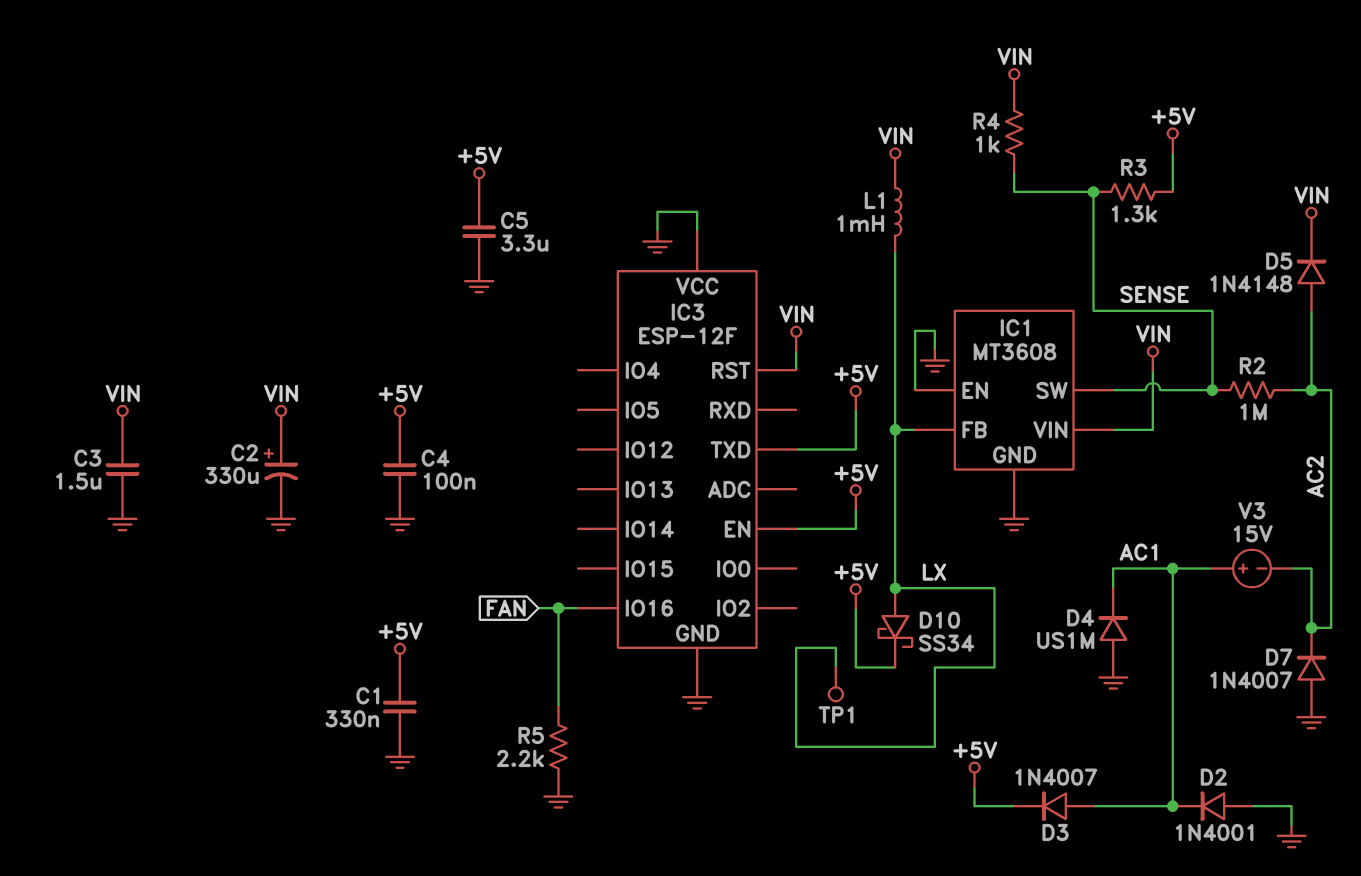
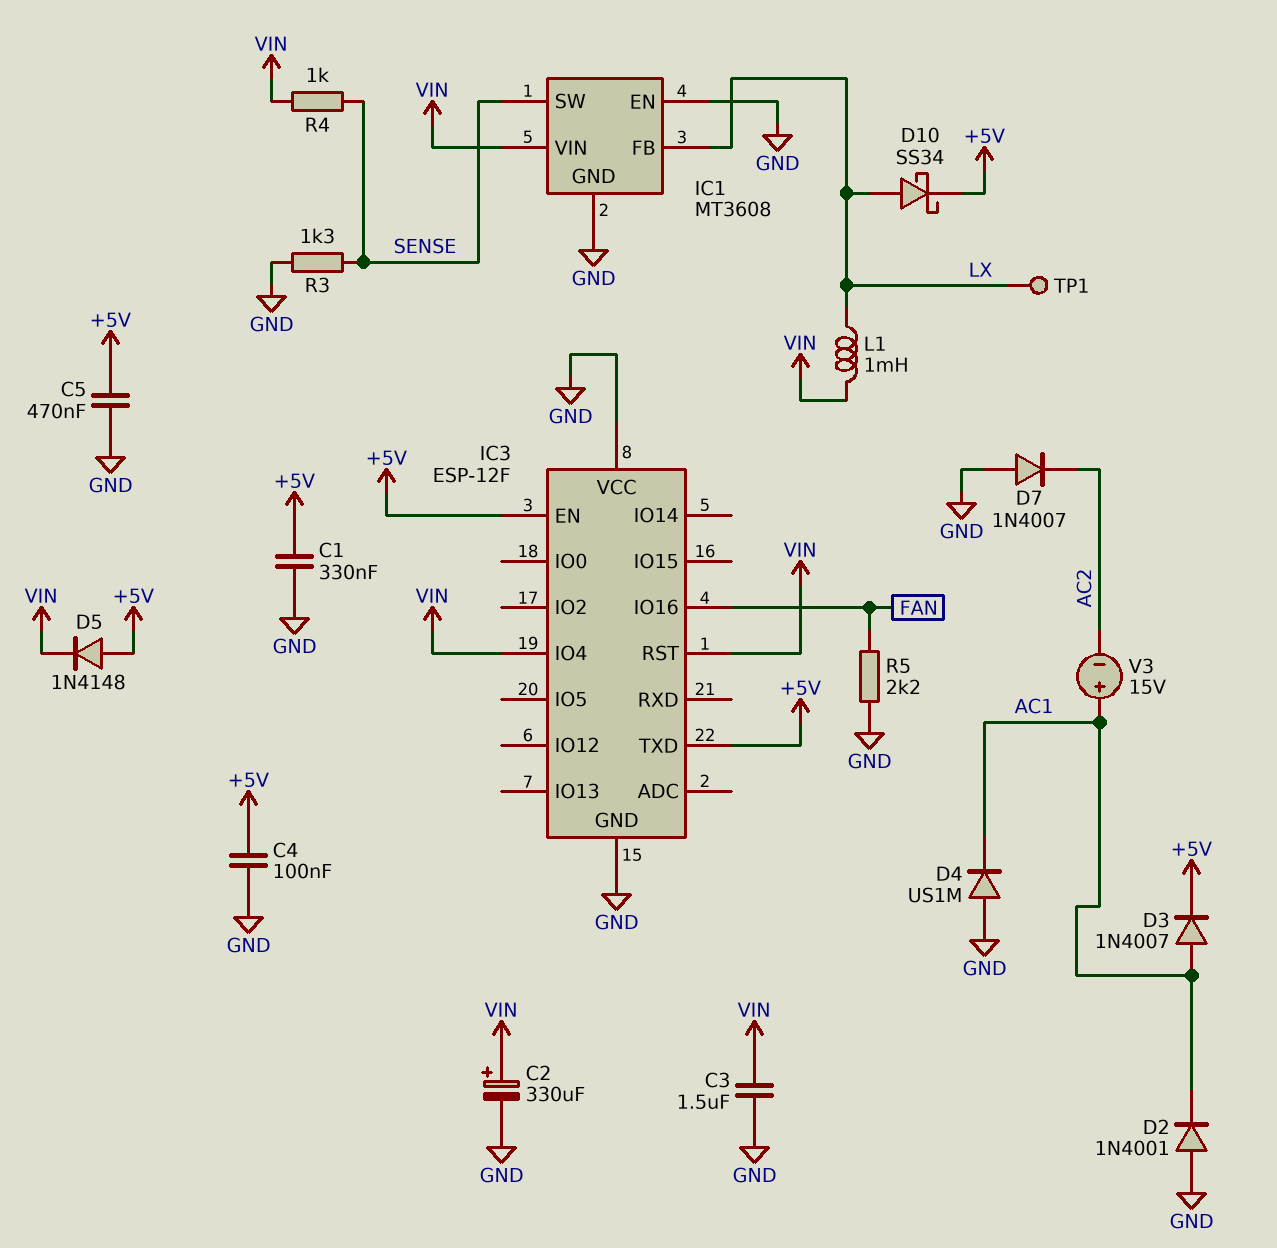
C5: 3.3uF (+5V, GND) -> 470nF (+5V, GND)
D5: diode 1N4148 (A AC2, K VIN) -> diode 1N4148 (A +5V, K VIN)
IC3 pin IO4: none -> VIN
R2: 1M (AC2, SENSE) -> none
R3: 1.3k (+5V, SENSE) -> 1.3k (GND, SENSE)

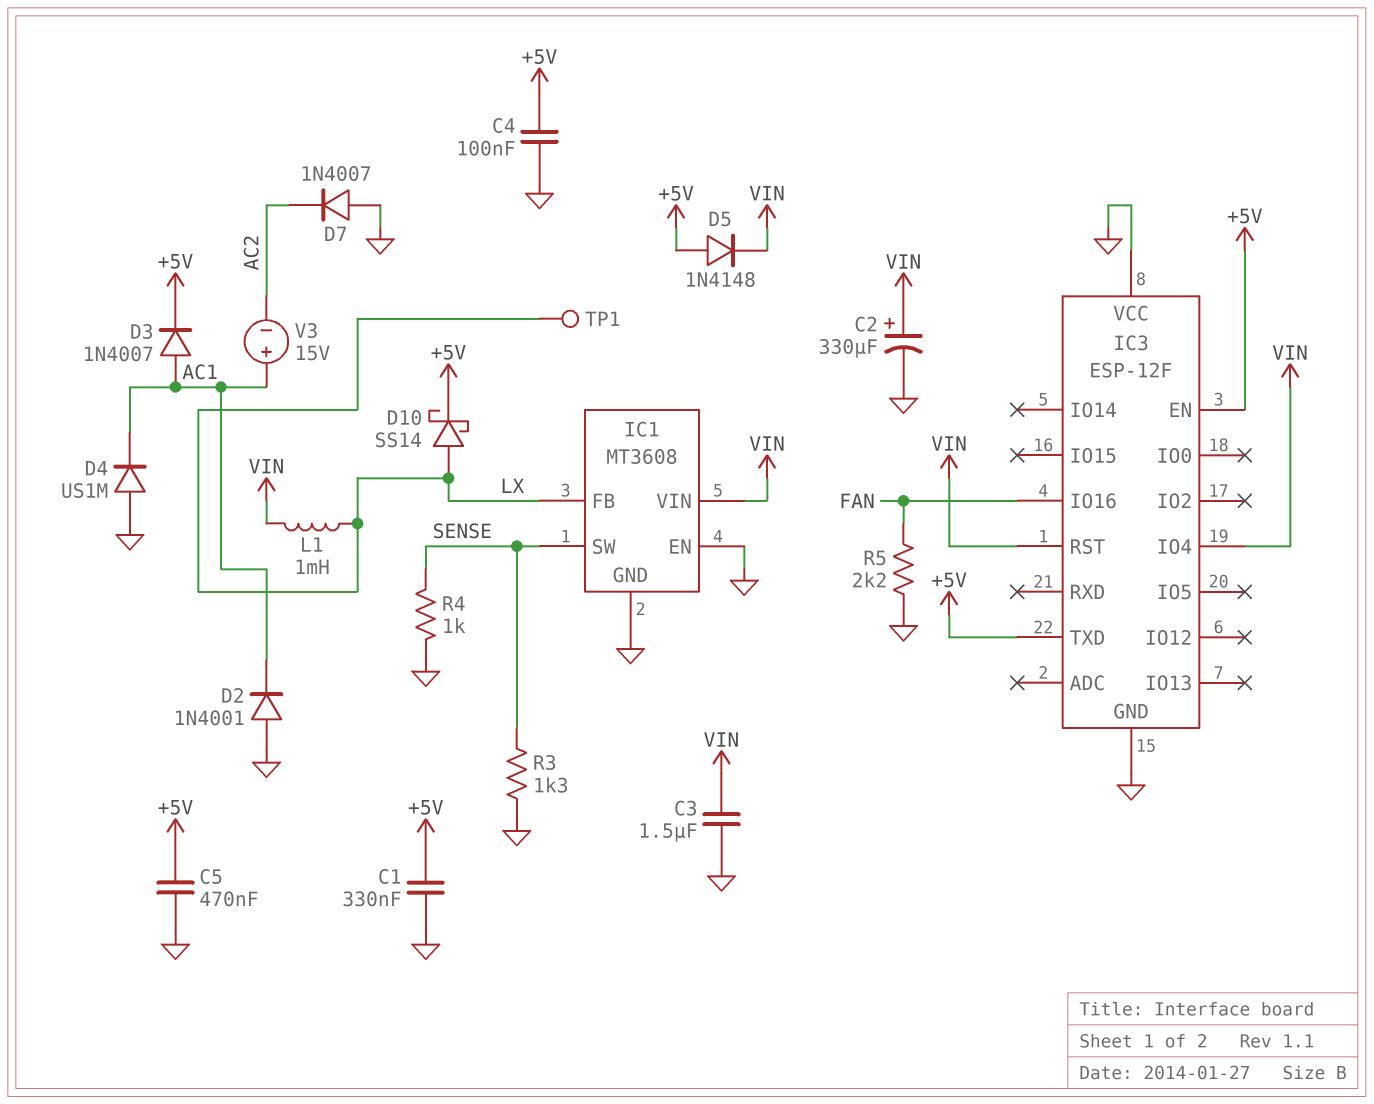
D10: schottky SS34 (A LX, K +5V) -> schottky SS14 (A LX, K +5V)
R4: 1k (SENSE, VIN) -> 1k (GND, SENSE)

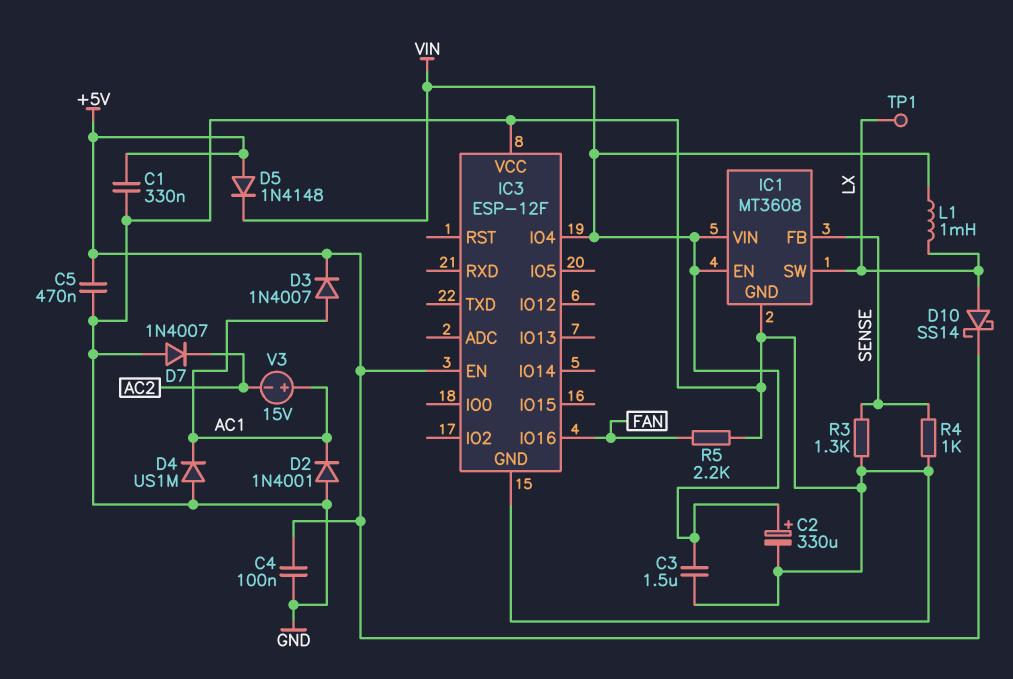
IC1 pin EN: GND -> VIN
IC1 pin FB: LX -> SENSE
IC1 pin SW: SENSE -> LX
IC3 pin RST: VIN -> none
IC3 pin TXD: +5V -> none

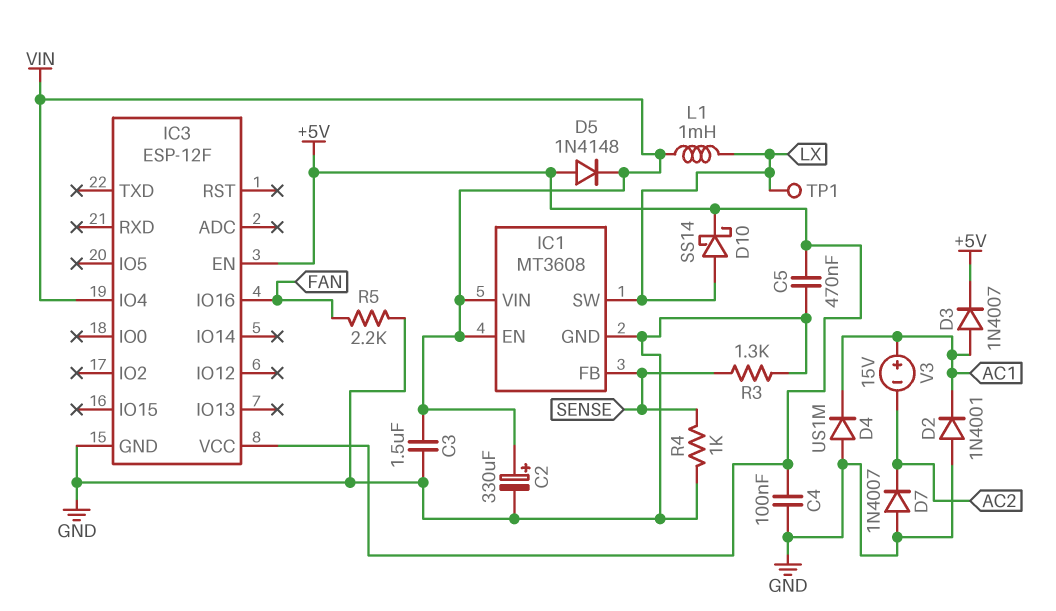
C1: 330nF (+5V, GND) -> none
IC3 pin VCC: GND -> +5V

